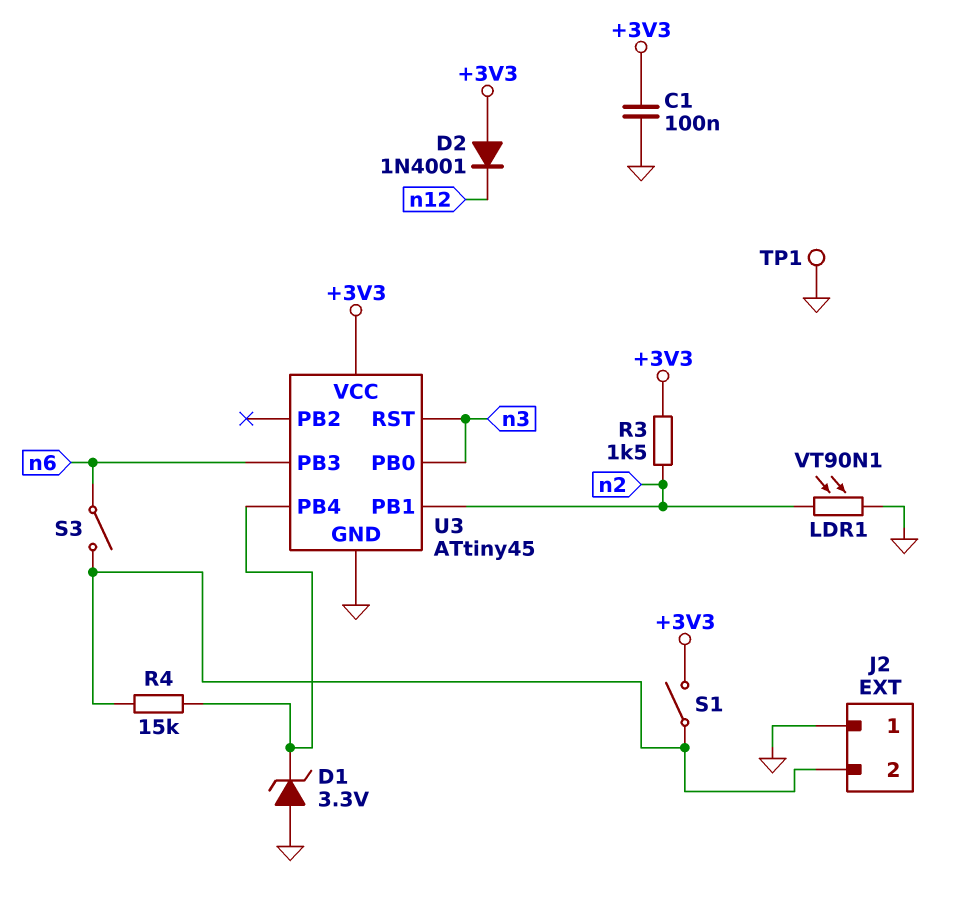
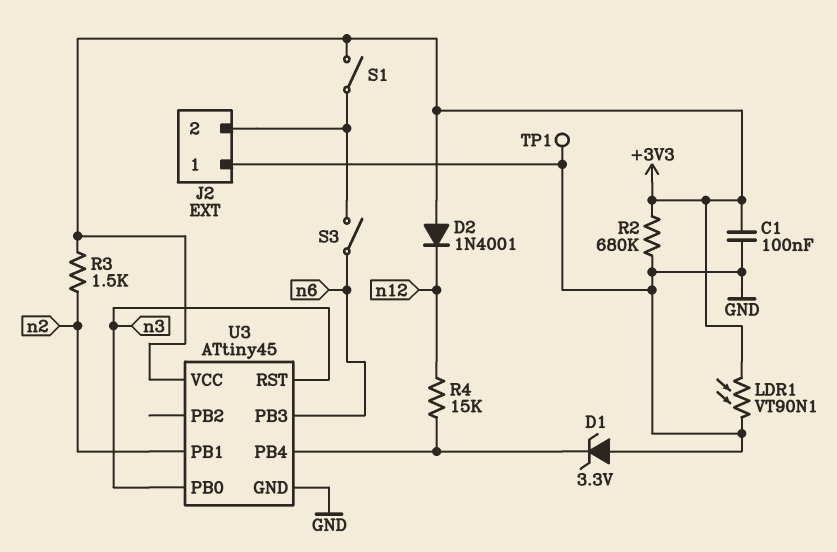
LDR1: VT90N1 (GND, n2) -> VT90N1 (+3V3, GND)
R2: none -> 680k (+3V3, GND)
R4: 15k (J2/2, U3/PB4) -> 15k (U3/PB4, n12)

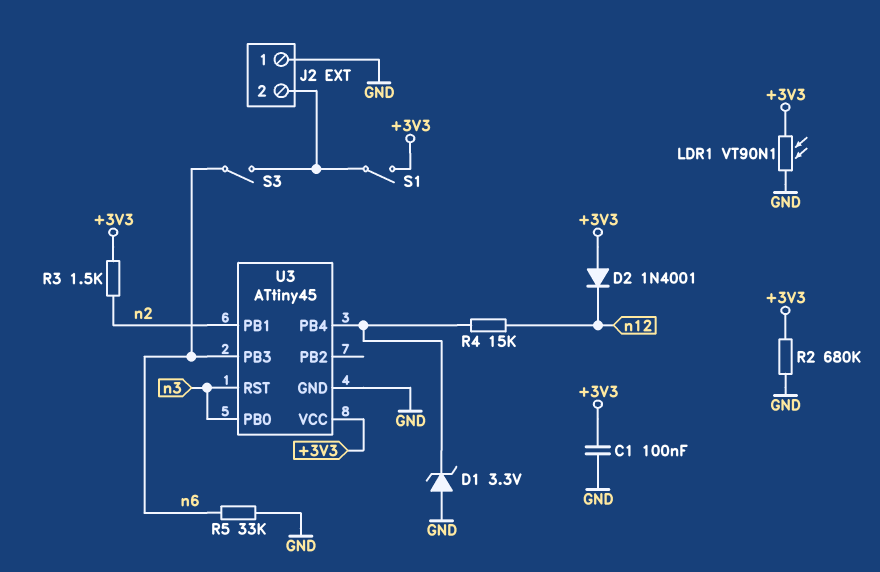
R5: none -> 33k (GND, n6)
TP1: test point (GND) -> none

